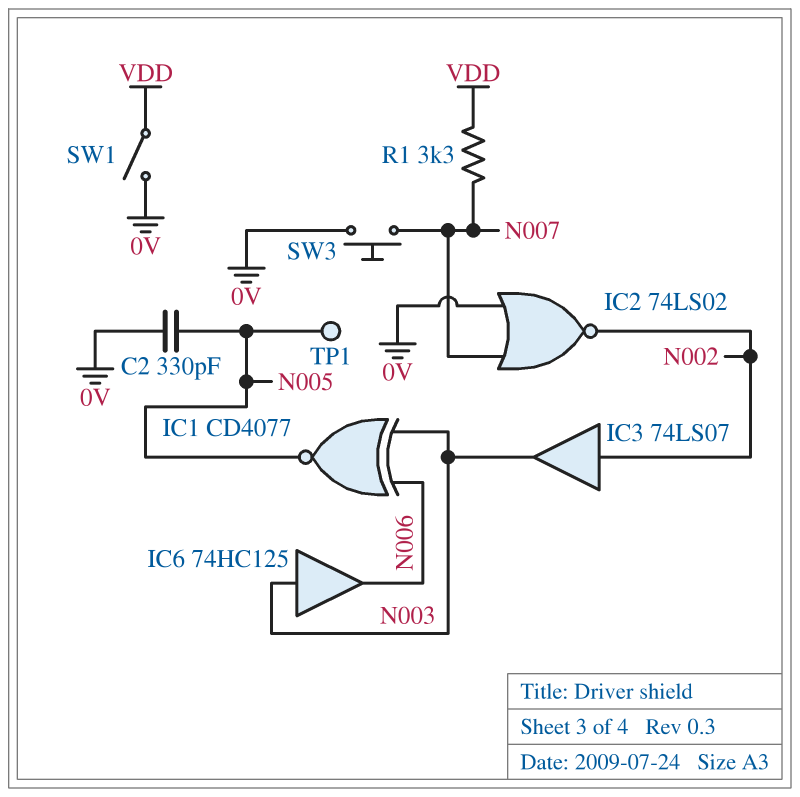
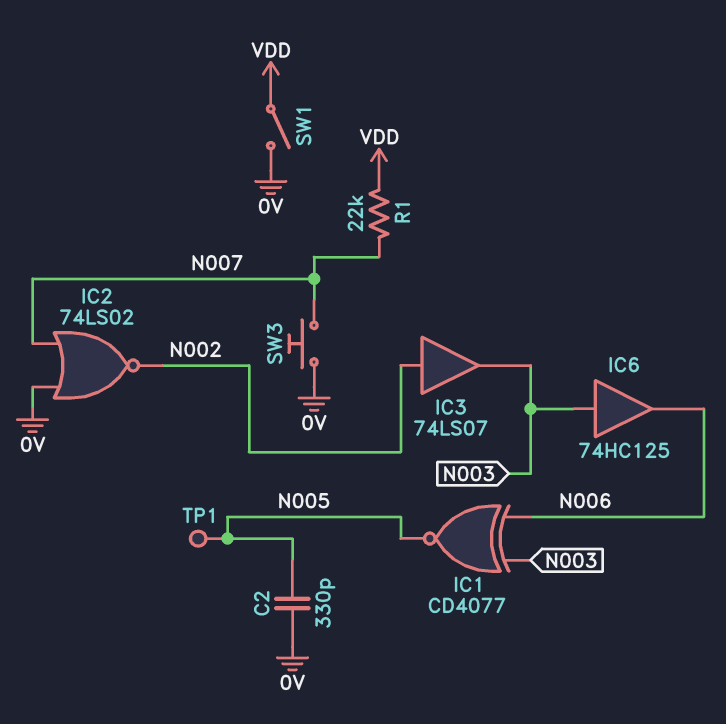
R1: 3.3k (N007, VDD) -> 22k (N007, VDD)

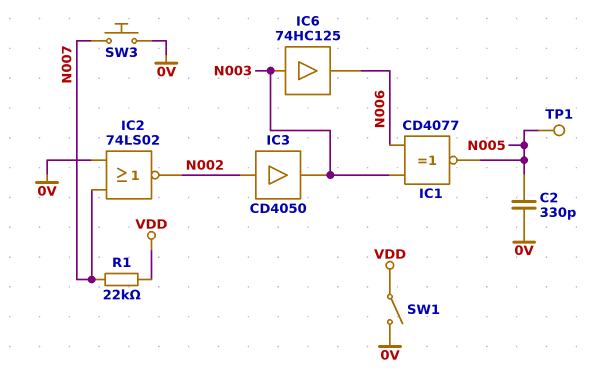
IC3: buffer 74LS07 (in N002, out N003) -> buffer CD4050 (in N002, out N003)

